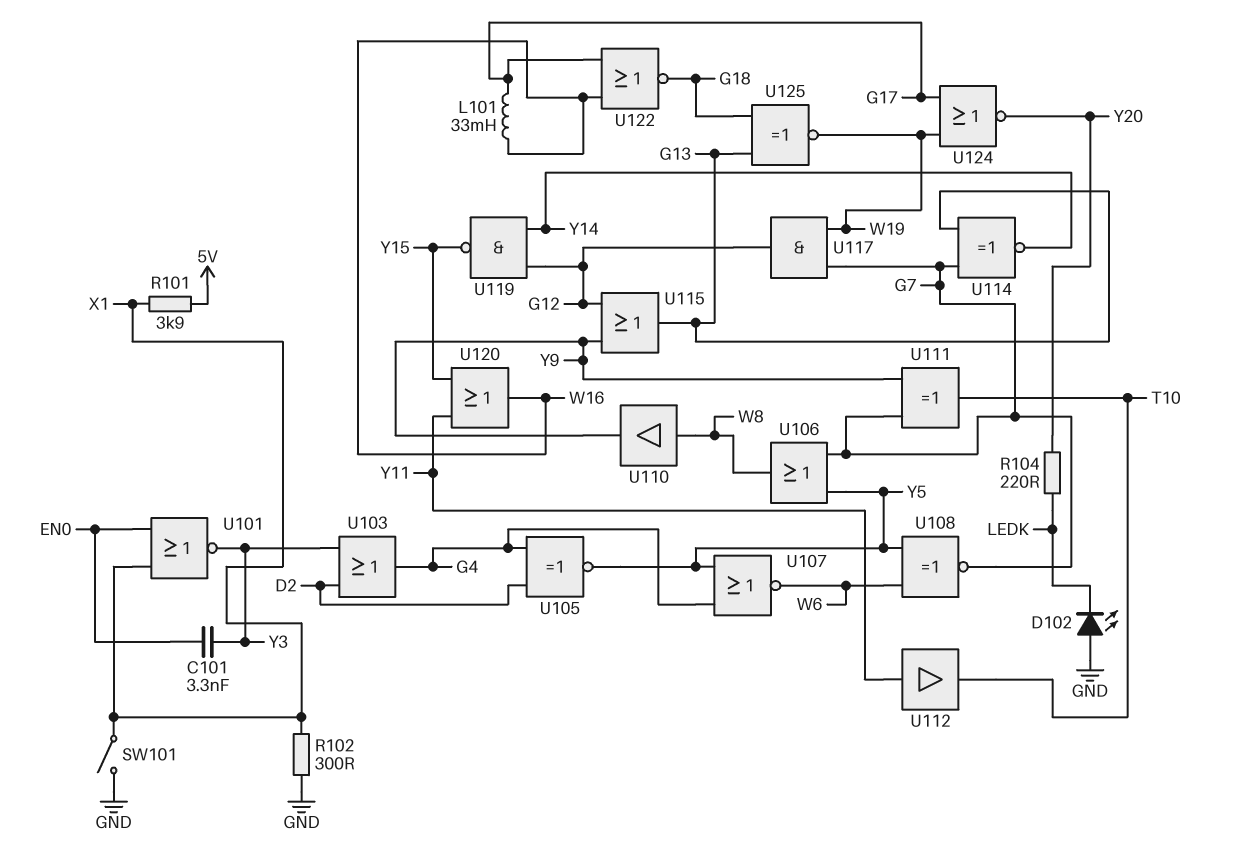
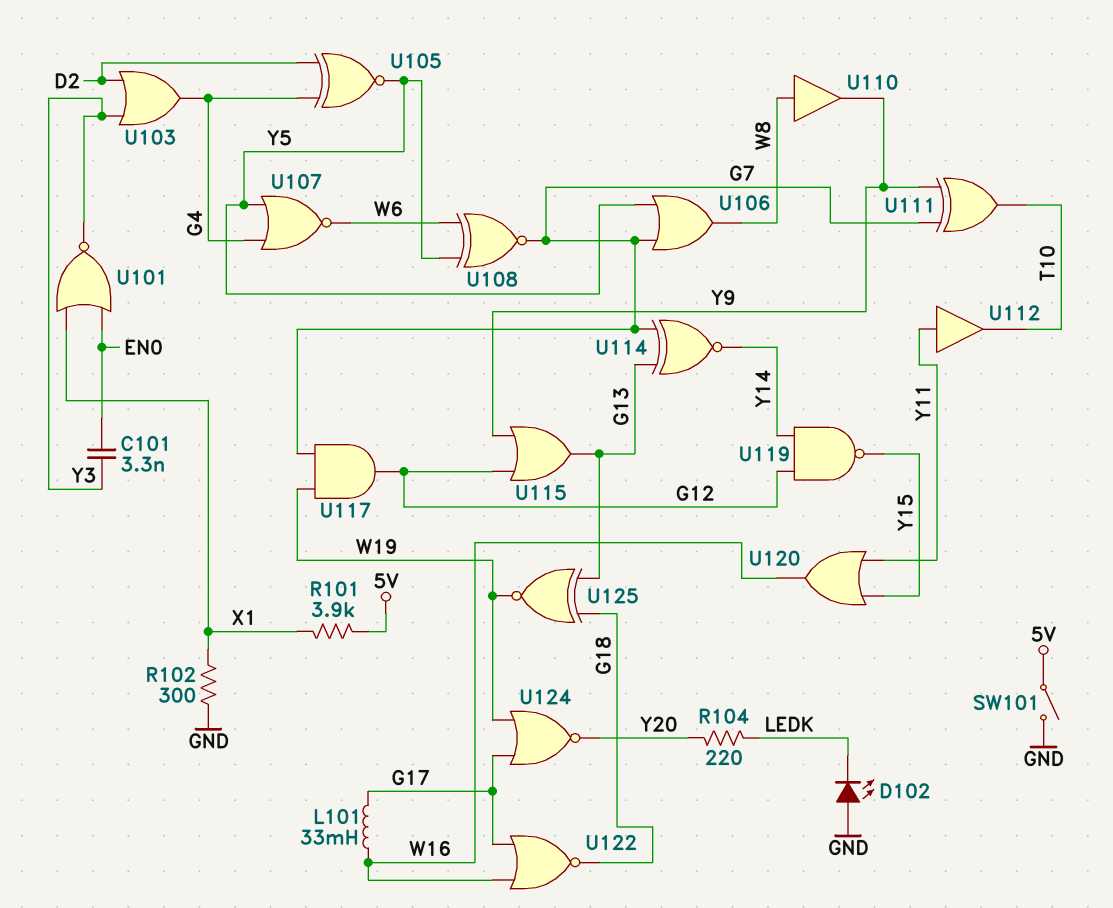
SW101: switch (GND, X1) -> switch (5V, GND)

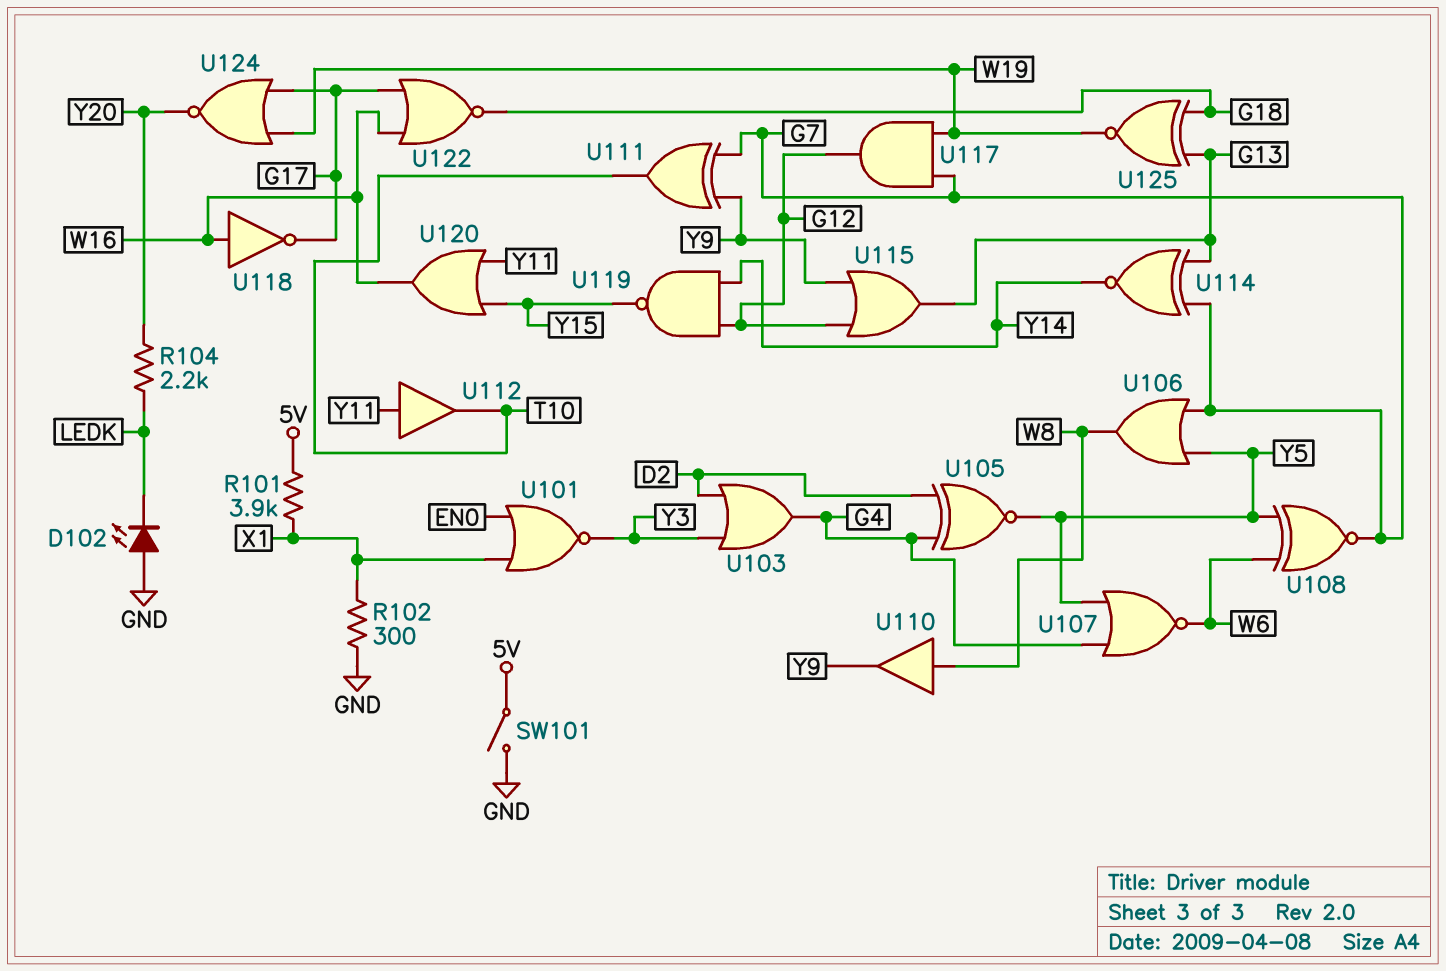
C101: 3.3nF (EN0, Y3) -> none
L101: 33mH (G17, W16) -> none
R104: 220 (LEDK, Y20) -> 2.2k (LEDK, Y20)
U118: none -> NOT (in W16, out G17)

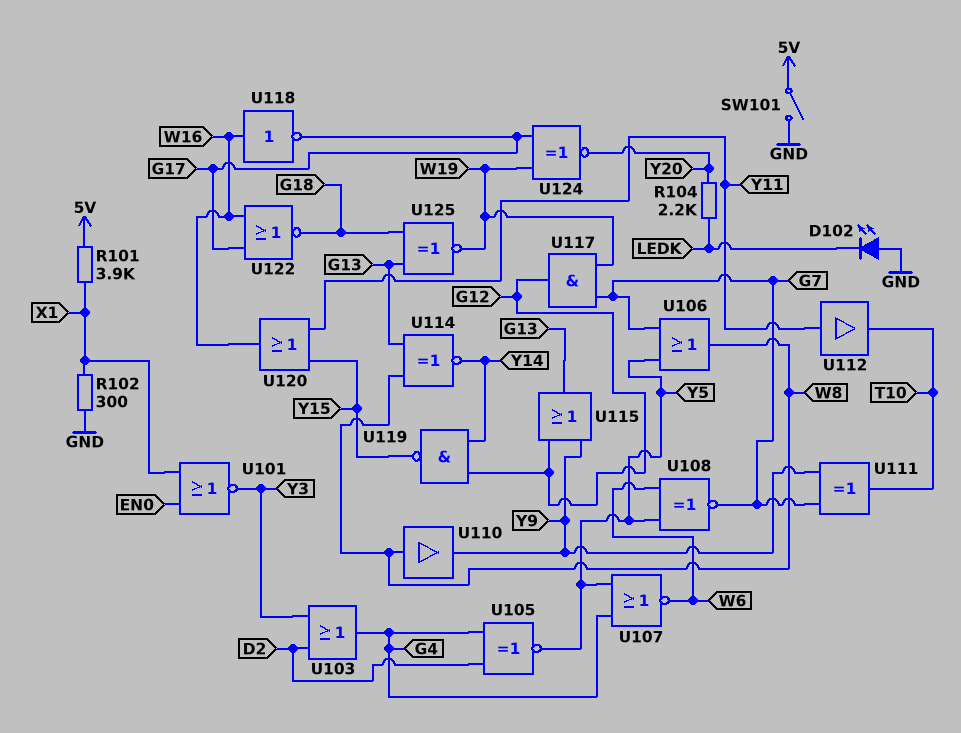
U114: XNOR (in G7, in G13, out Y14) -> XNOR (in G13, in W8, out Y14)
U124: NOR (in G17, in W19, out Y20) -> XNOR (in G17, in W19, out Y20)

